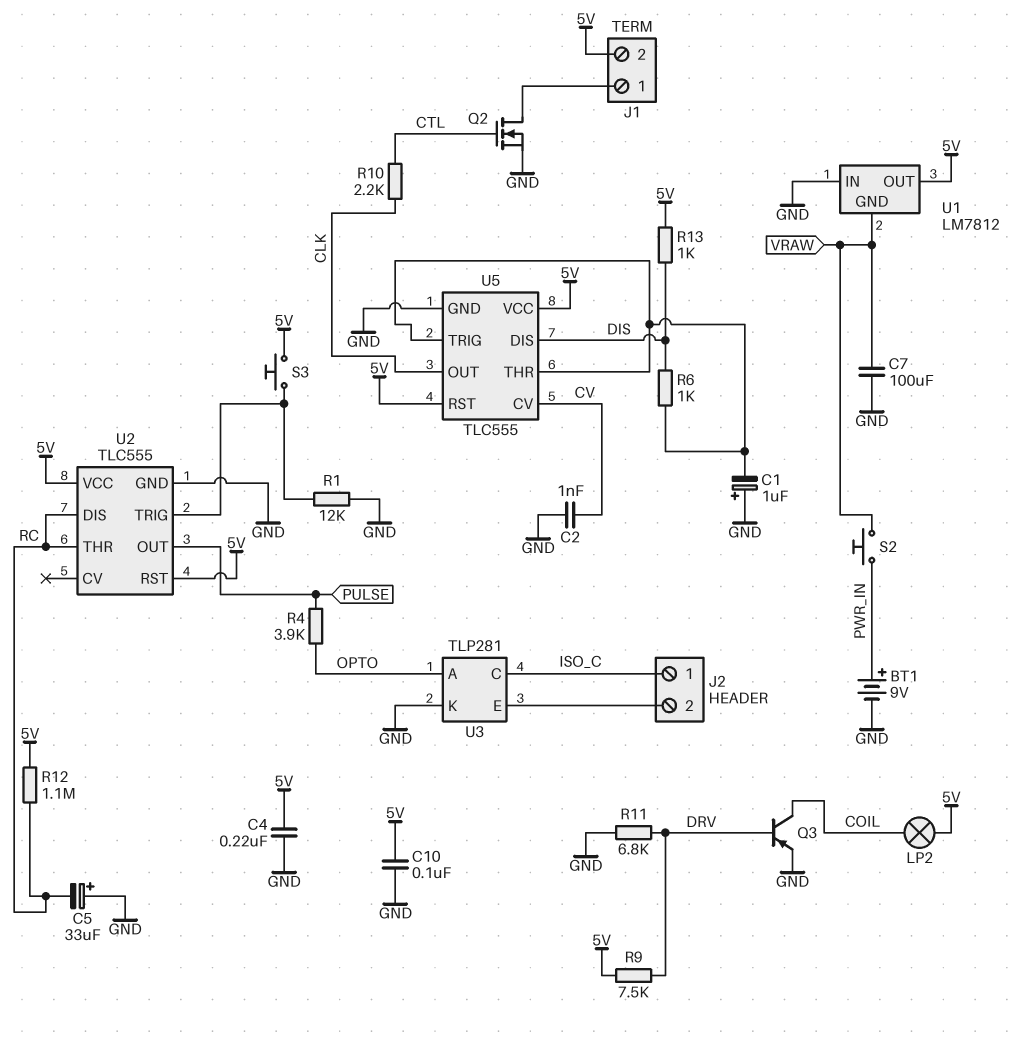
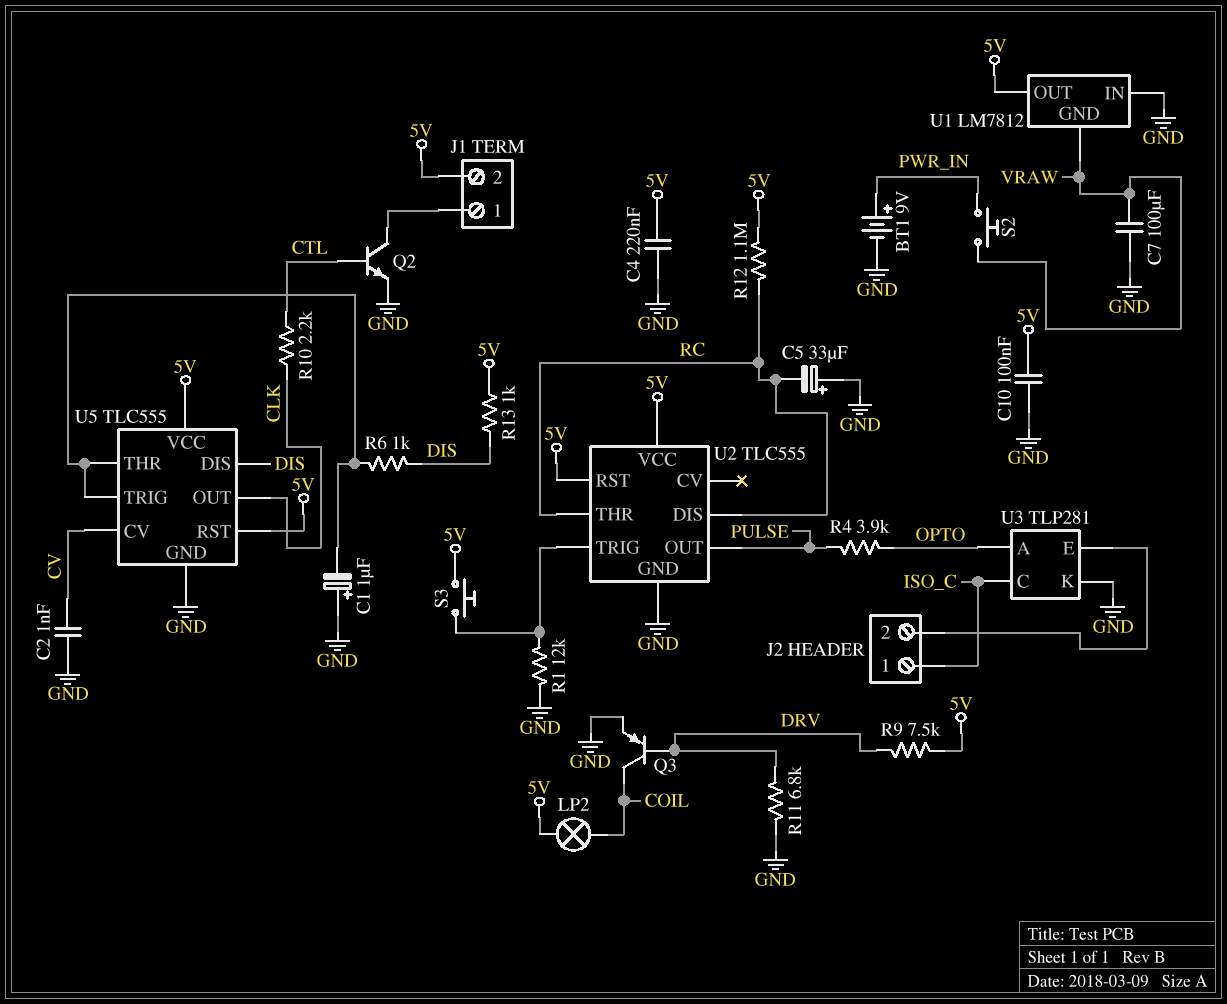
Q2: NMOS (G CTL, D J1/1, S GND) -> NPN (B CTL, C J1/1, E GND)

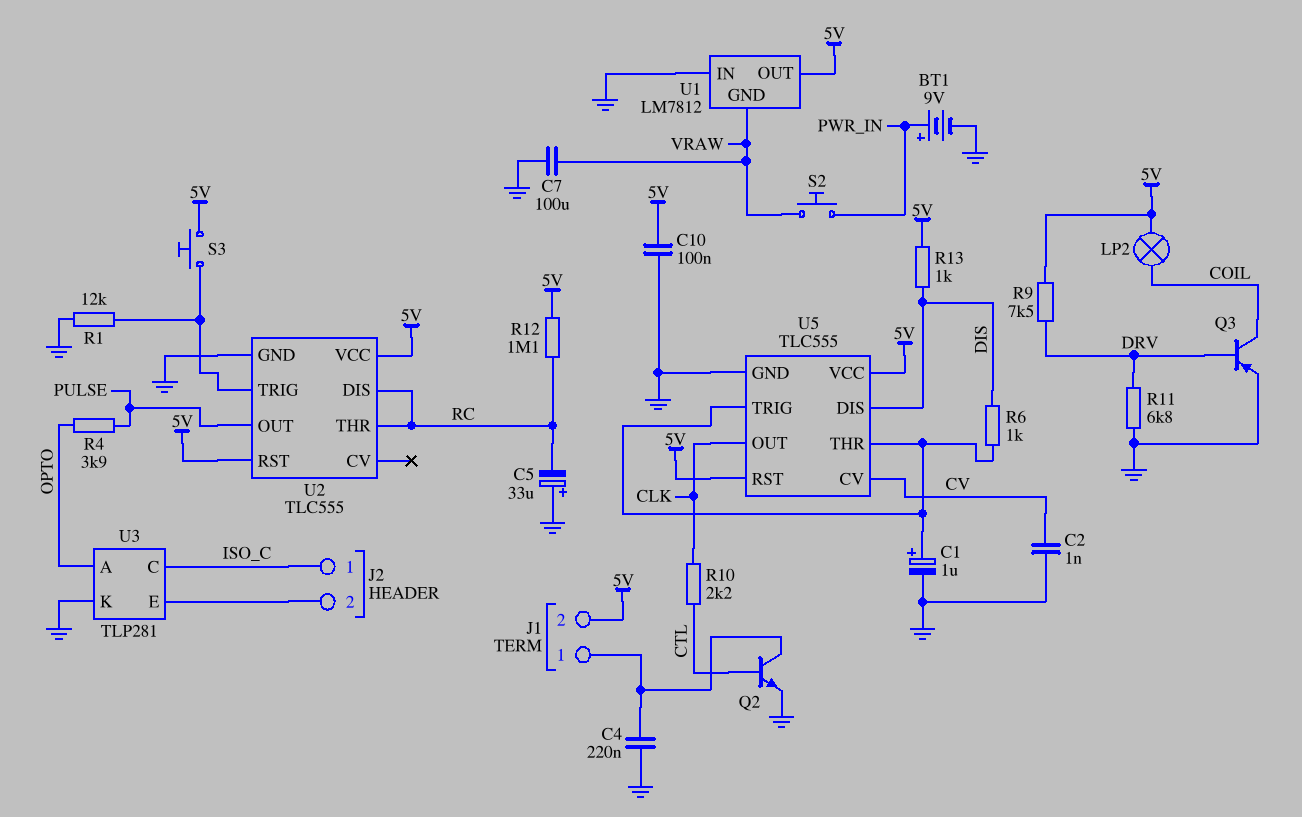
C1: 1uF (plus GND, minus U5/THR) -> 1uF (plus U5/THR, minus GND)
C4: 220nF (5V, GND) -> 220nF (GND, J1/1)

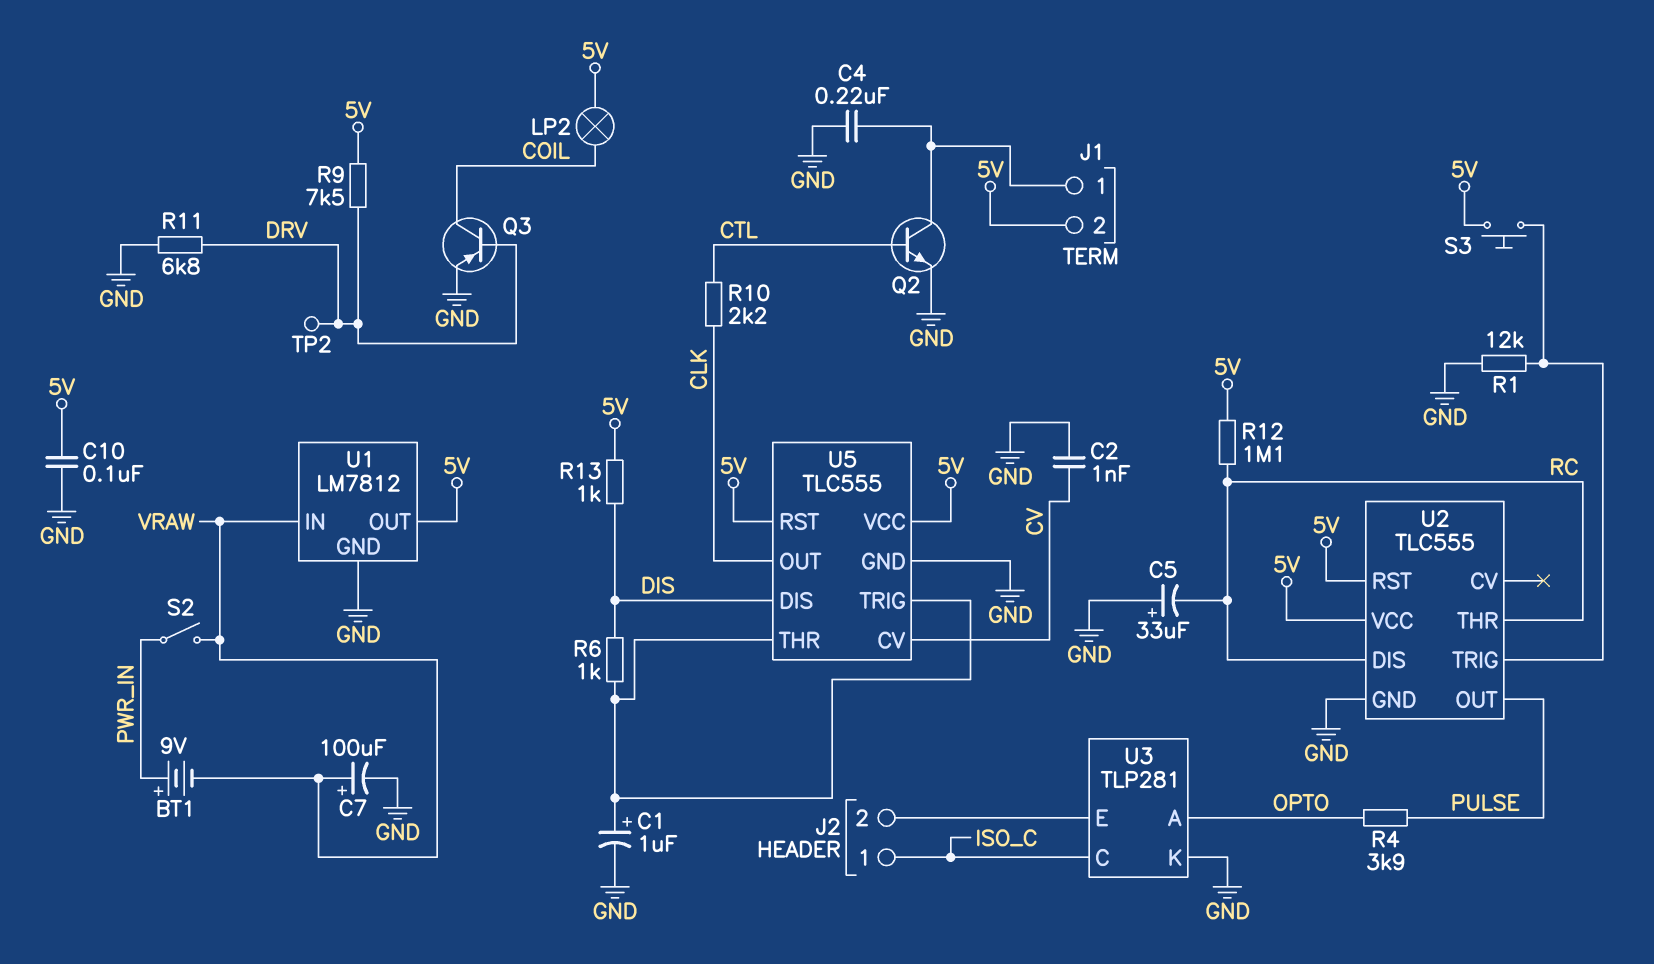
BT1: 9V (plus PWR_IN, minus GND) -> 9V (plus PWR_IN, minus VRAW)
C7: 100uF (GND, VRAW) -> 100uF (plus VRAW, minus GND)
S2: button (PWR_IN, VRAW) -> switch (PWR_IN, VRAW)
TP2: none -> test point (DRV)
U1 pin GND: VRAW -> GND
U1 pin IN: GND -> VRAW

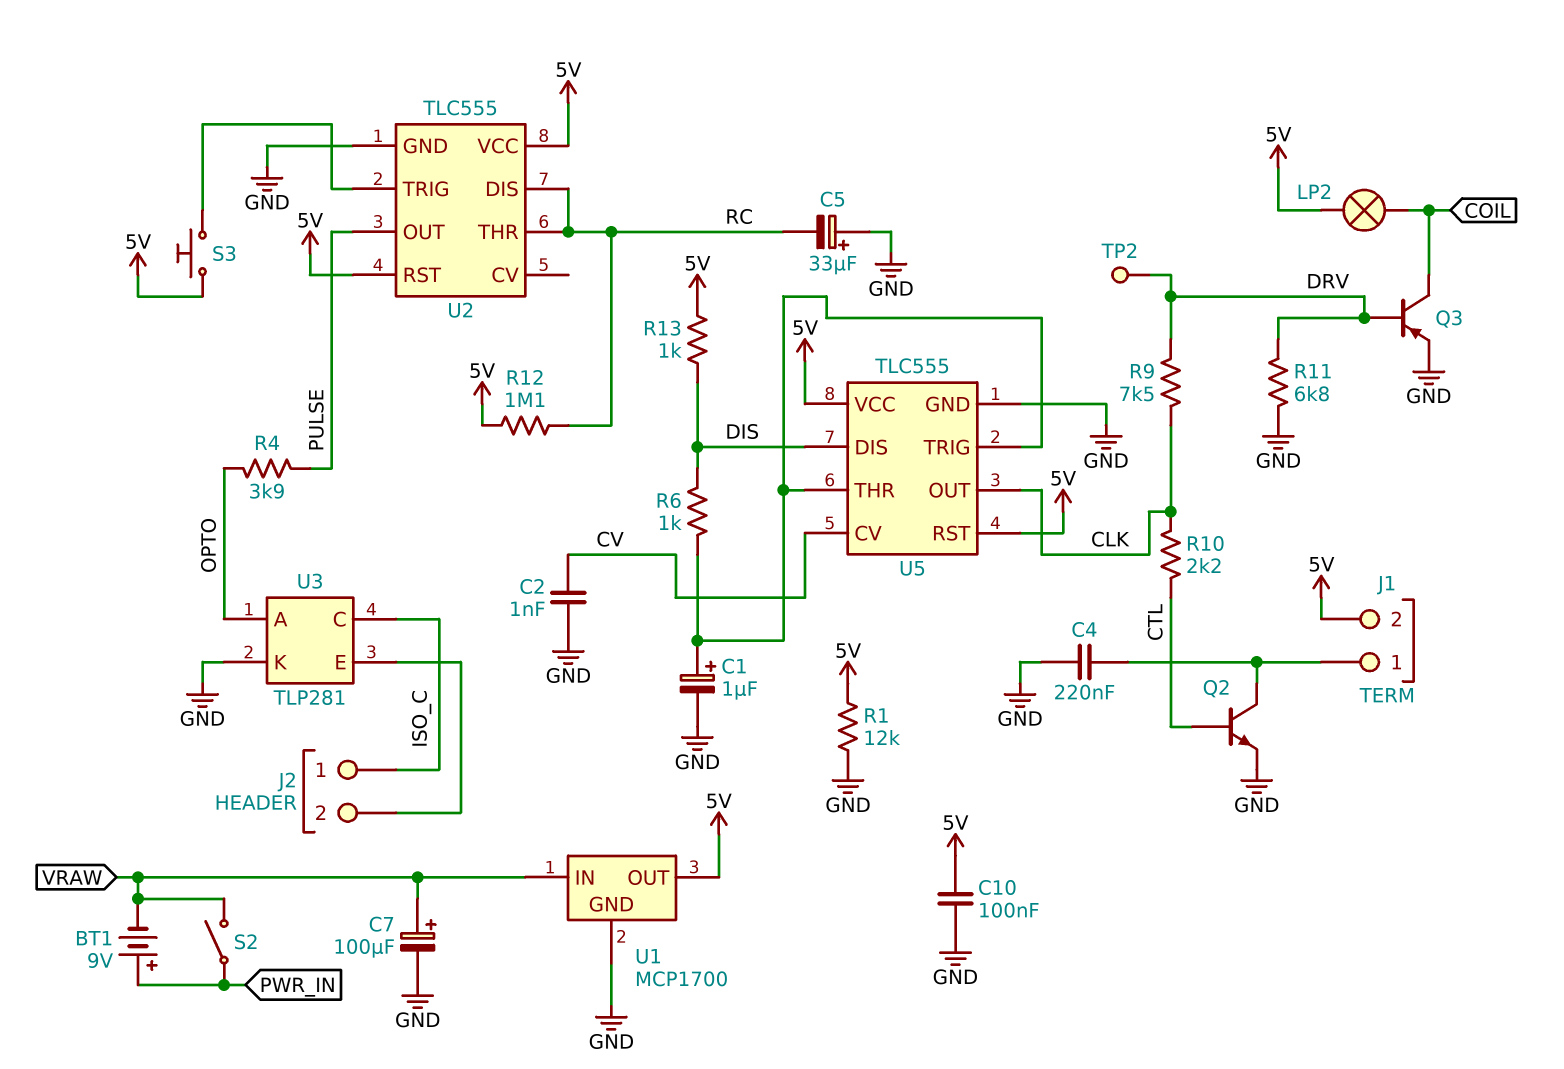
R1: 12k (GND, U2/TRIG) -> 12k (5V, GND)
R9: 7.5k (5V, DRV) -> 7.5k (CLK, DRV)
U1: LM7812 -> MCP1700

